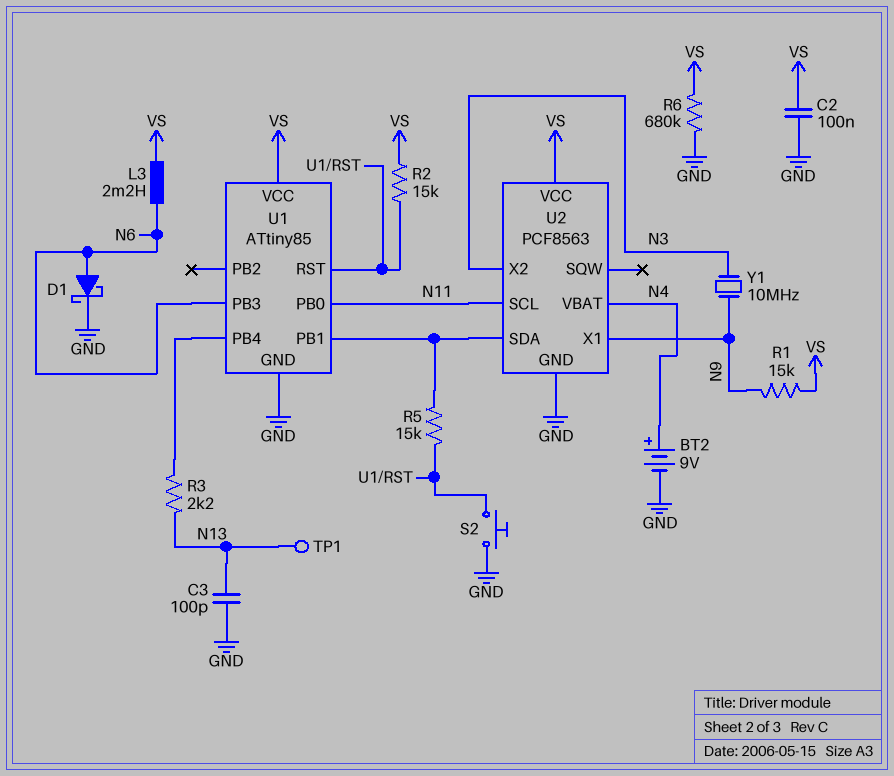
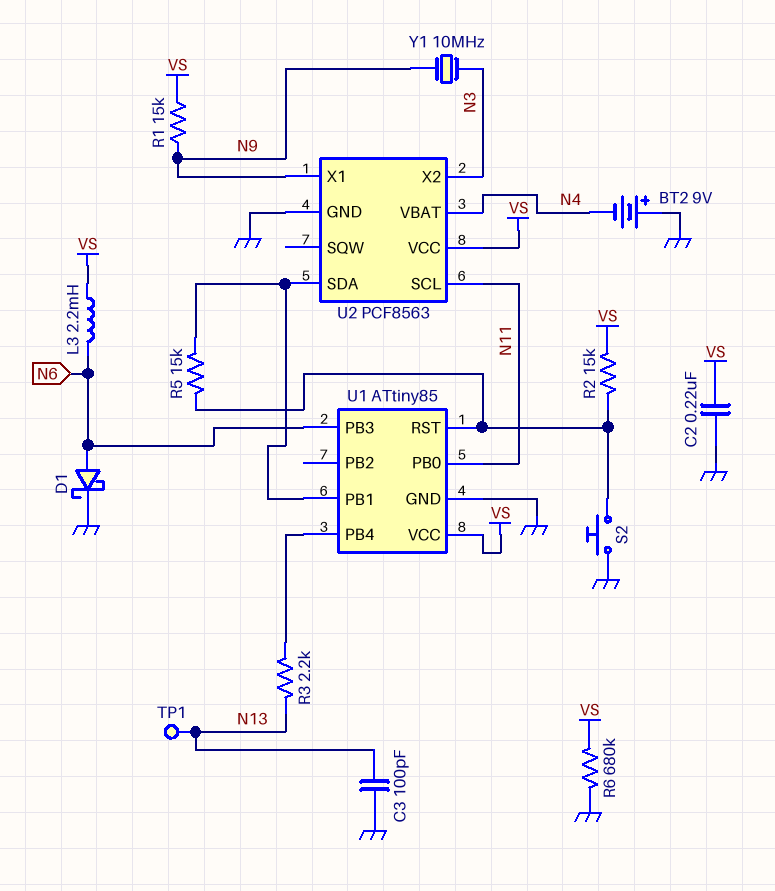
BT2: 9V (plus N4, minus GND) -> 9V (plus GND, minus N4)
C2: 100nF (GND, VS) -> 220nF (GND, VS)

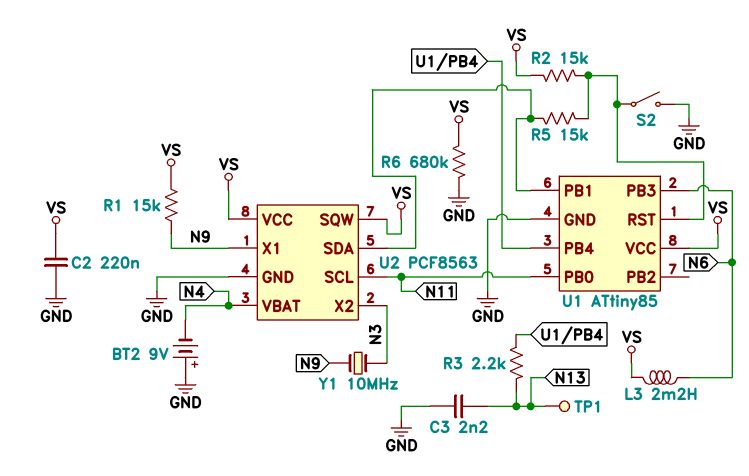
C3: 100pF (GND, N13) -> 2.2nF (GND, N13)
D1: schottky (A N6, K GND) -> none
S2: button (GND, U1/RST) -> switch (GND, U1/RST)
U2 pin SQW: none -> VS

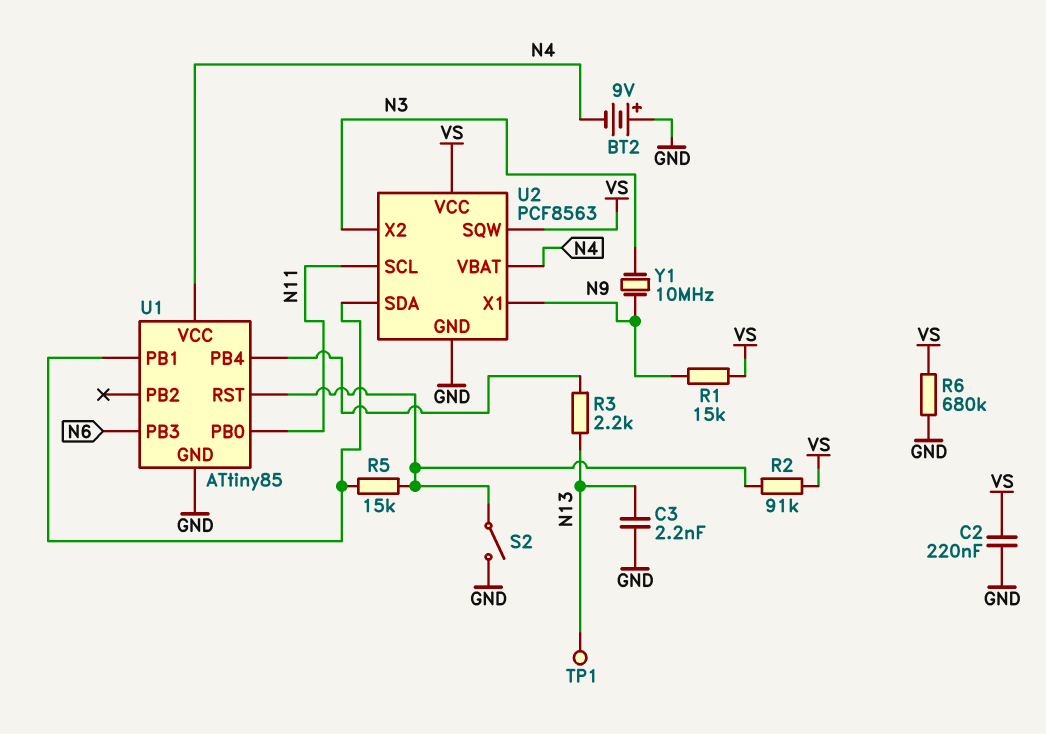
L3: 2.2mH (N6, VS) -> none
R2: 15k (U1/RST, VS) -> 91k (U1/RST, VS)
U1 pin VCC: VS -> N4

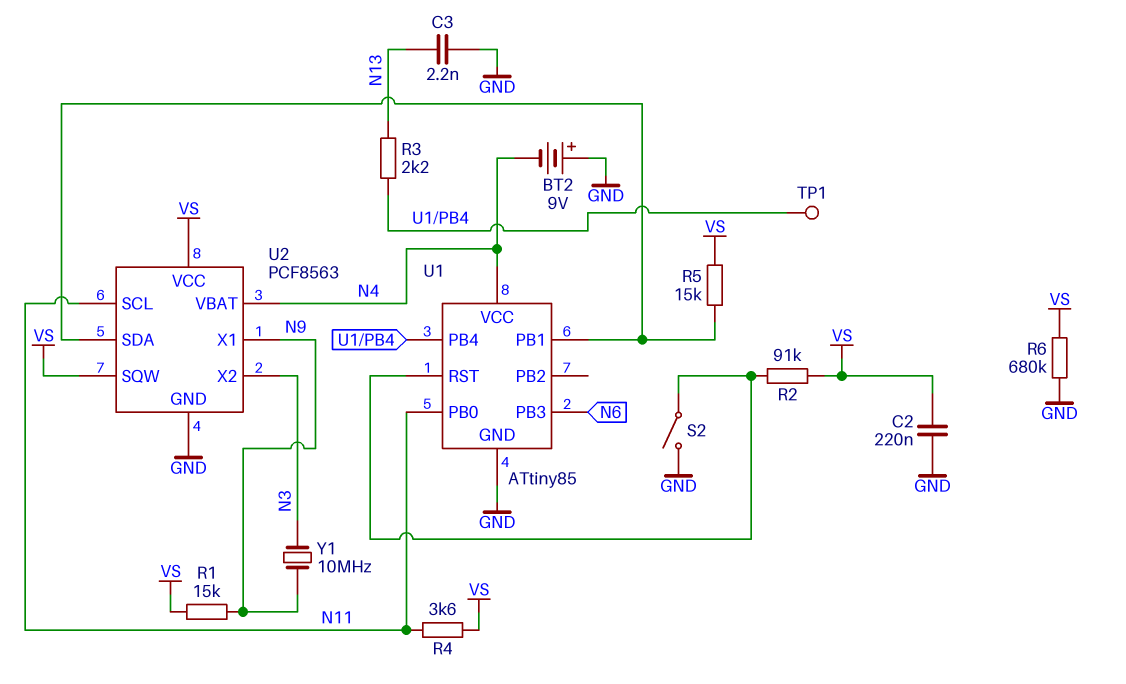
R4: none -> 3.6k (N11, VS)
R5: 15k (U1/PB1, U1/RST) -> 15k (U1/PB1, VS)
TP1: test point (N13) -> test point (U1/PB4)

